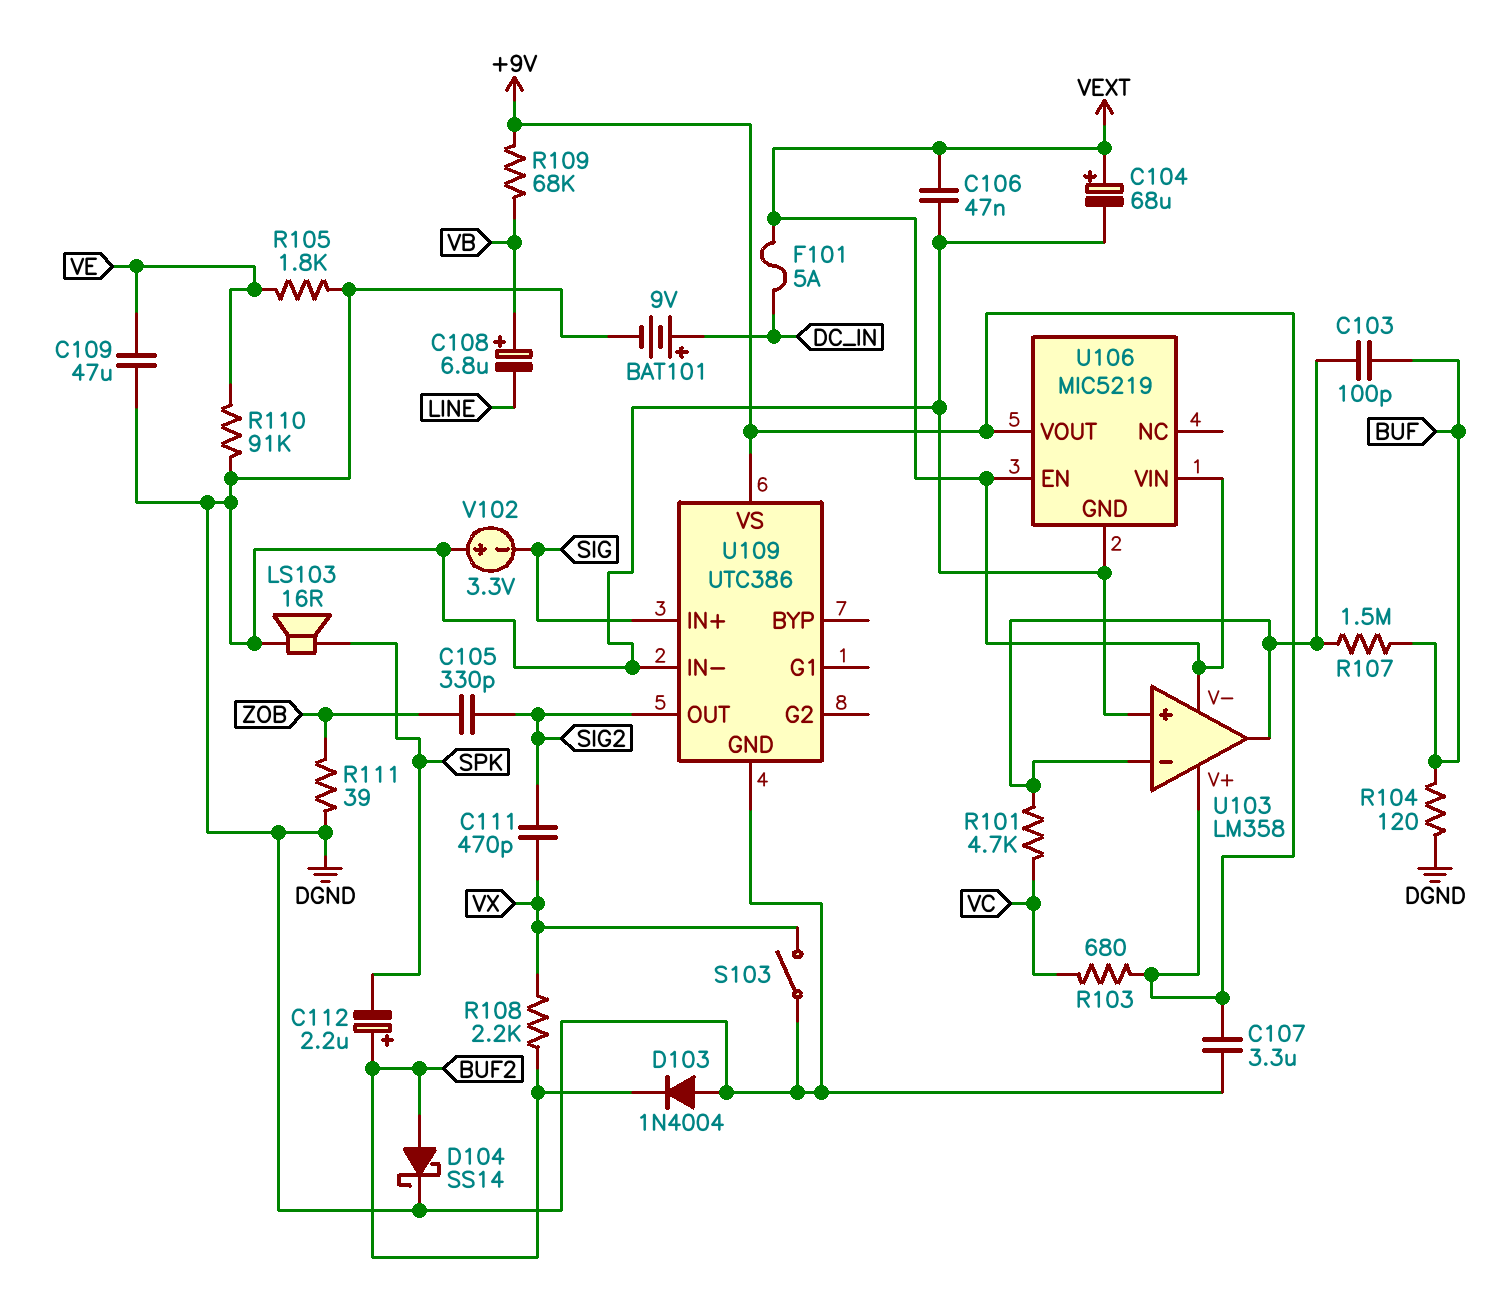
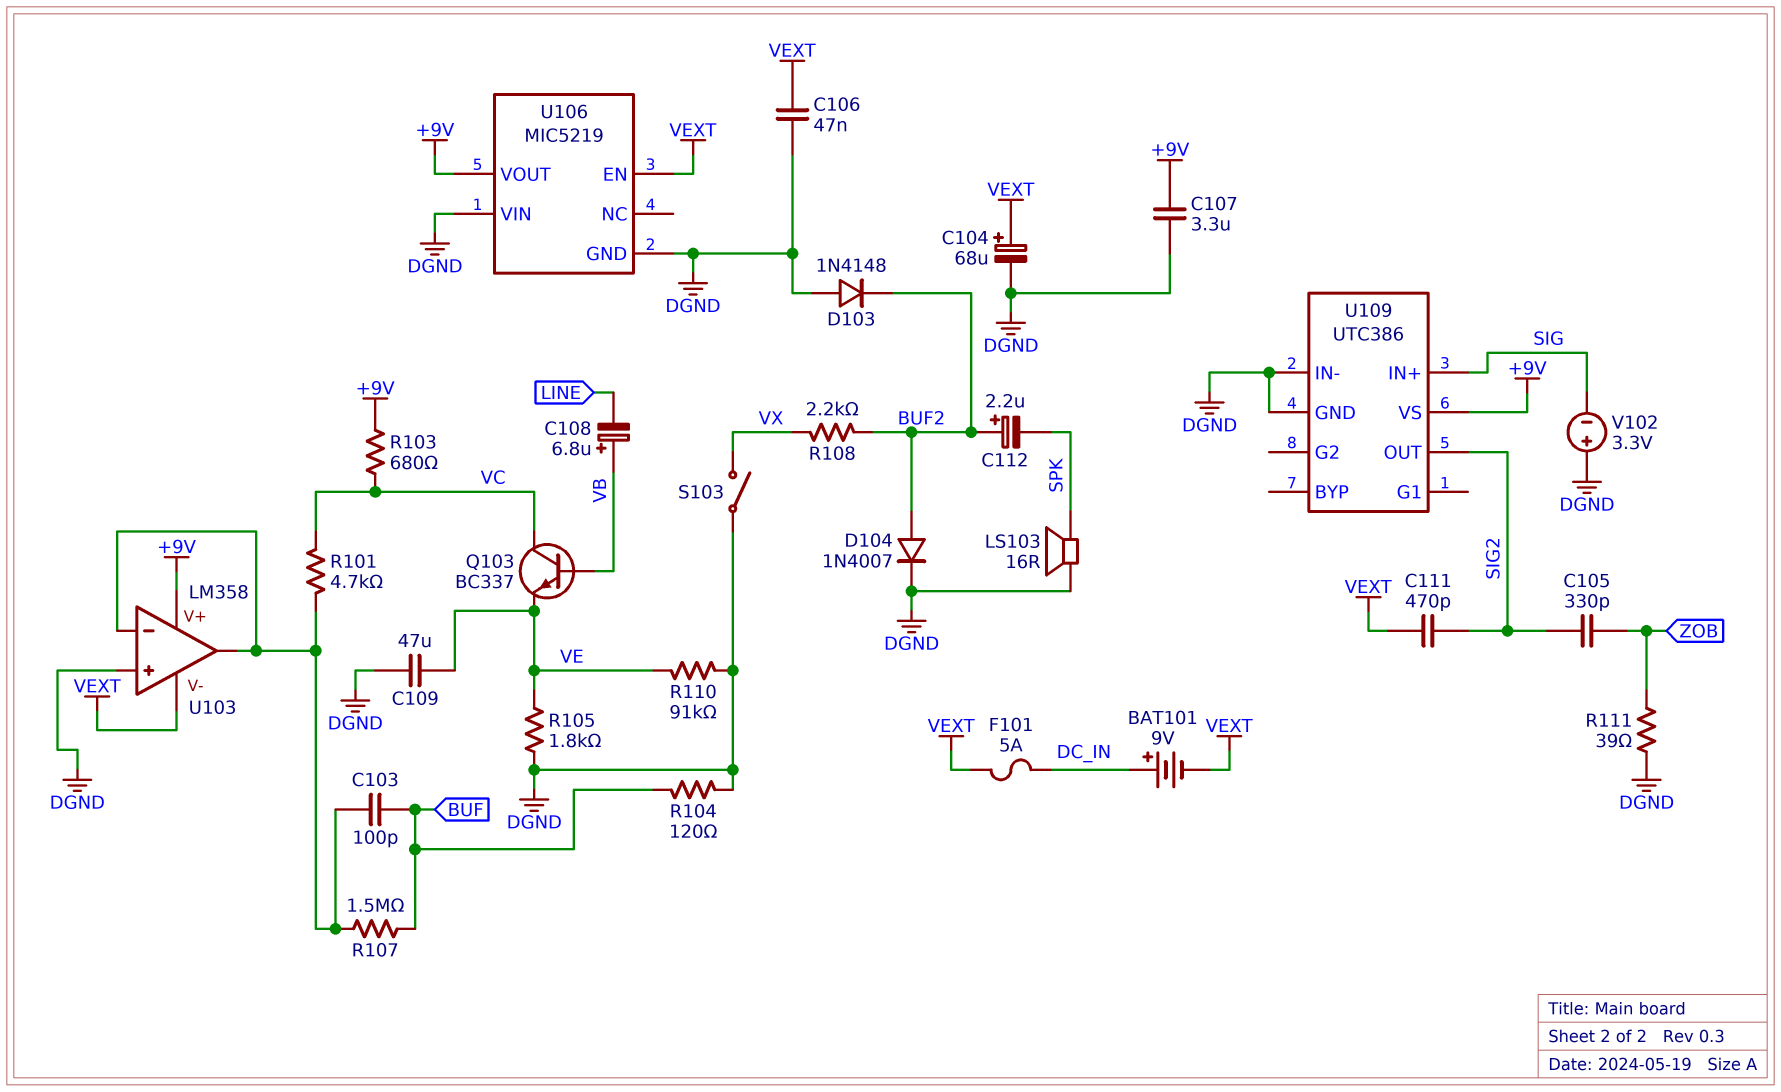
BAT101: 9V (plus DC_IN, minus DGND) -> 9V (plus DC_IN, minus VEXT)
C111: 470pF (SIG2, VX) -> 470pF (SIG2, VEXT)
D103: diode 1N4004 (A DGND, K BUF2) -> diode 1N4148 (A DGND, K BUF2)
D104: schottky SS14 (A BUF2, K DGND) -> diode 1N4007 (A BUF2, K DGND)
Q103: none -> NPN BC337 (B VB, C VC, E VE)
R109: 68k (+9V, VB) -> none
U106 pin VIN: VEXT -> DGND

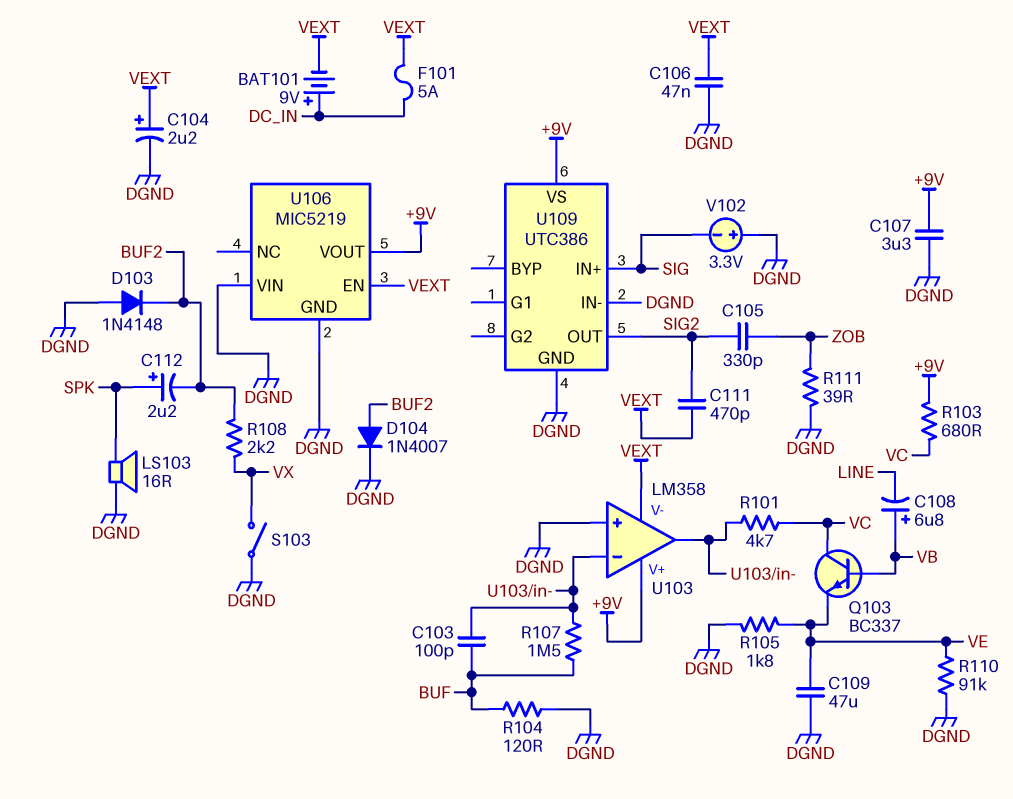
C104: 68uF (plus VEXT, minus DGND) -> 2.2uF (plus VEXT, minus DGND)
C112: 2.2uF (plus BUF2, minus SPK) -> 2.2uF (plus SPK, minus BUF2)

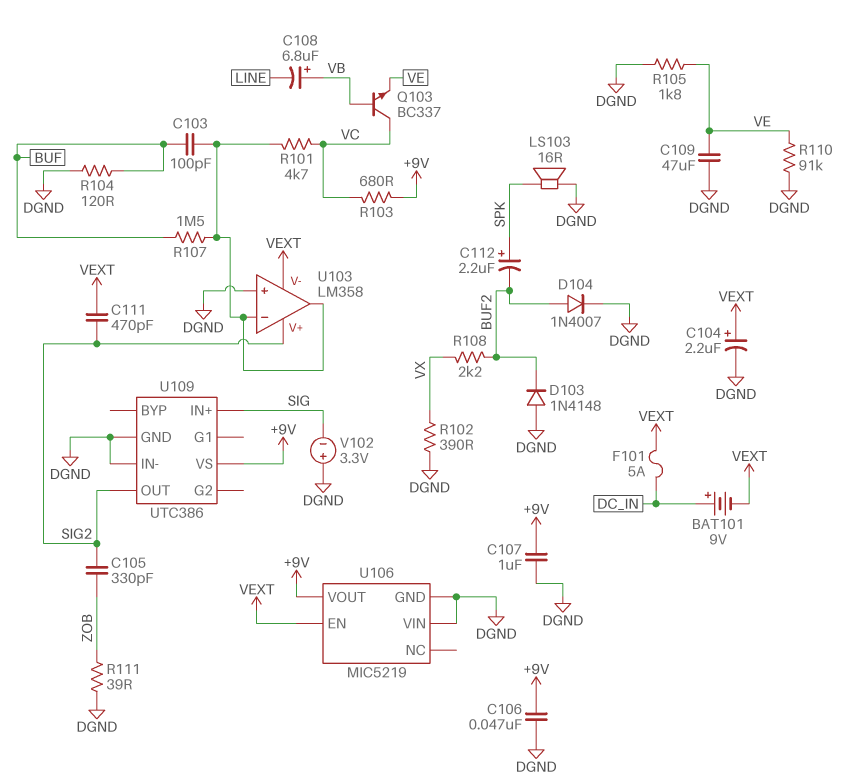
C106: 47nF (DGND, VEXT) -> 47nF (+9V, DGND)
C107: 3.3uF (+9V, DGND) -> 1uF (+9V, DGND)
R102: none -> 390 (DGND, VX)
S103: switch (DGND, VX) -> none
U103 pin V+: +9V -> SIG2

